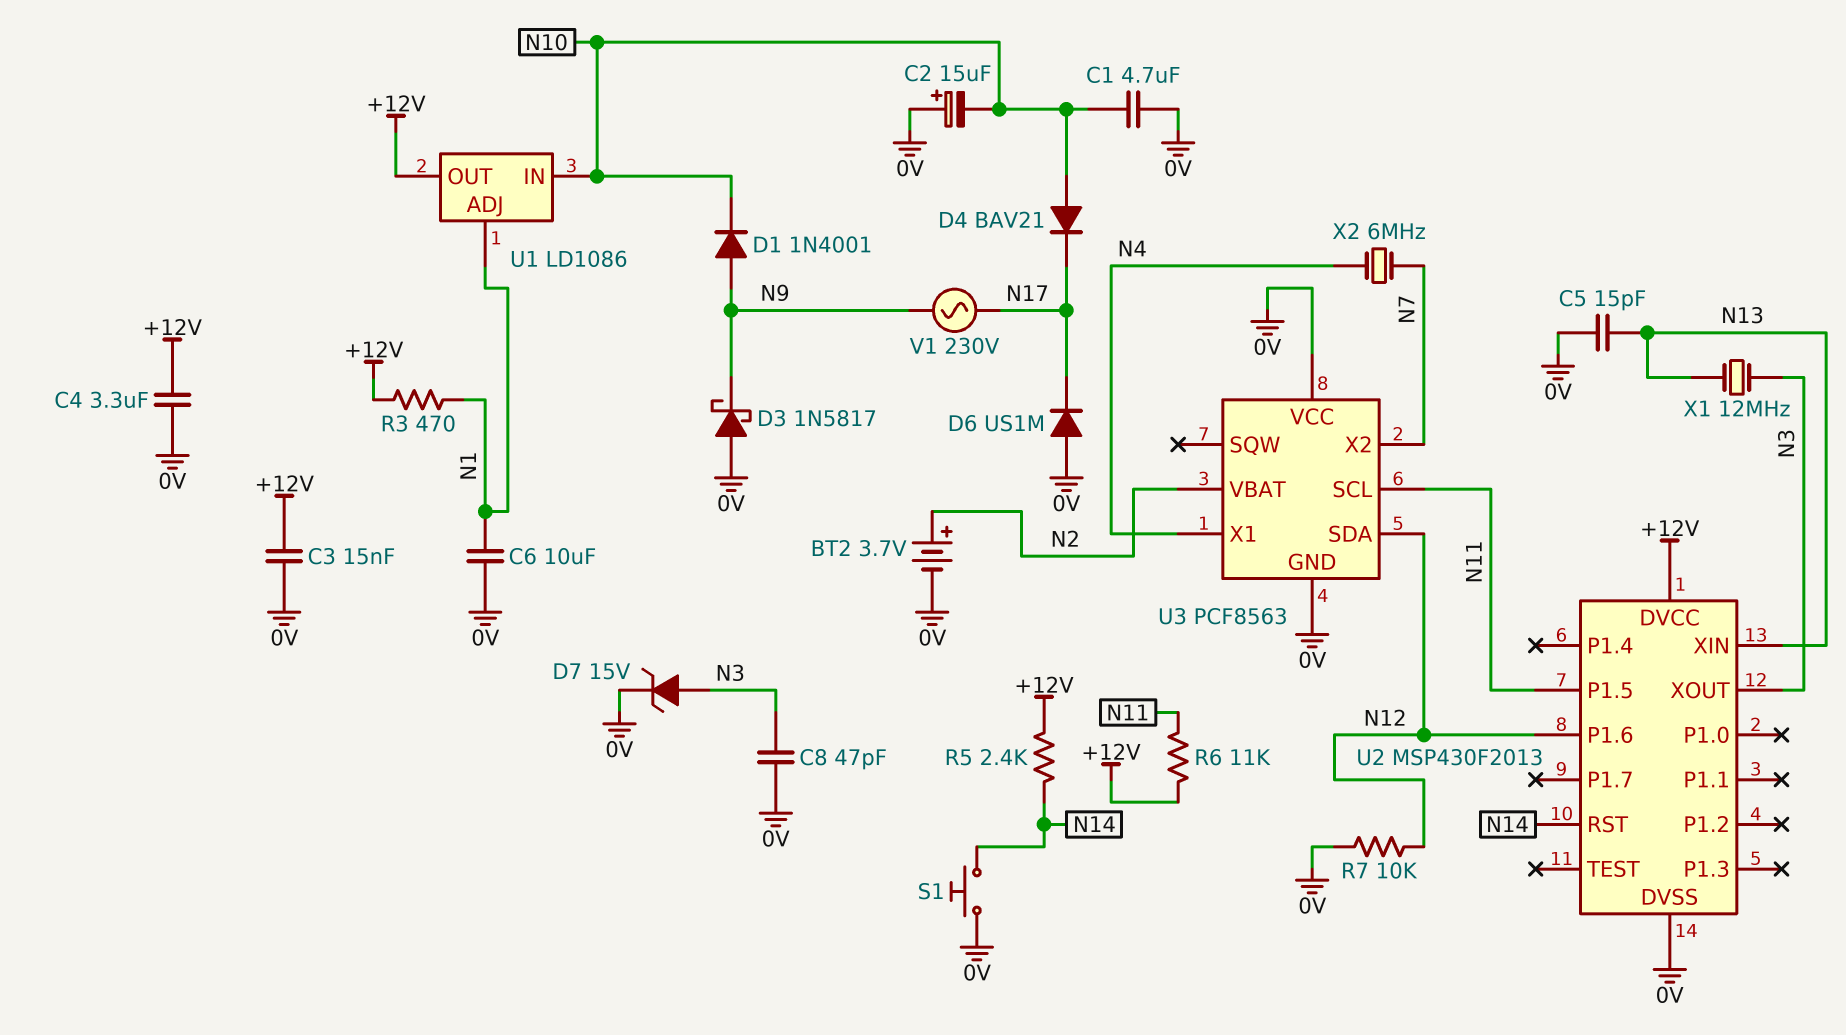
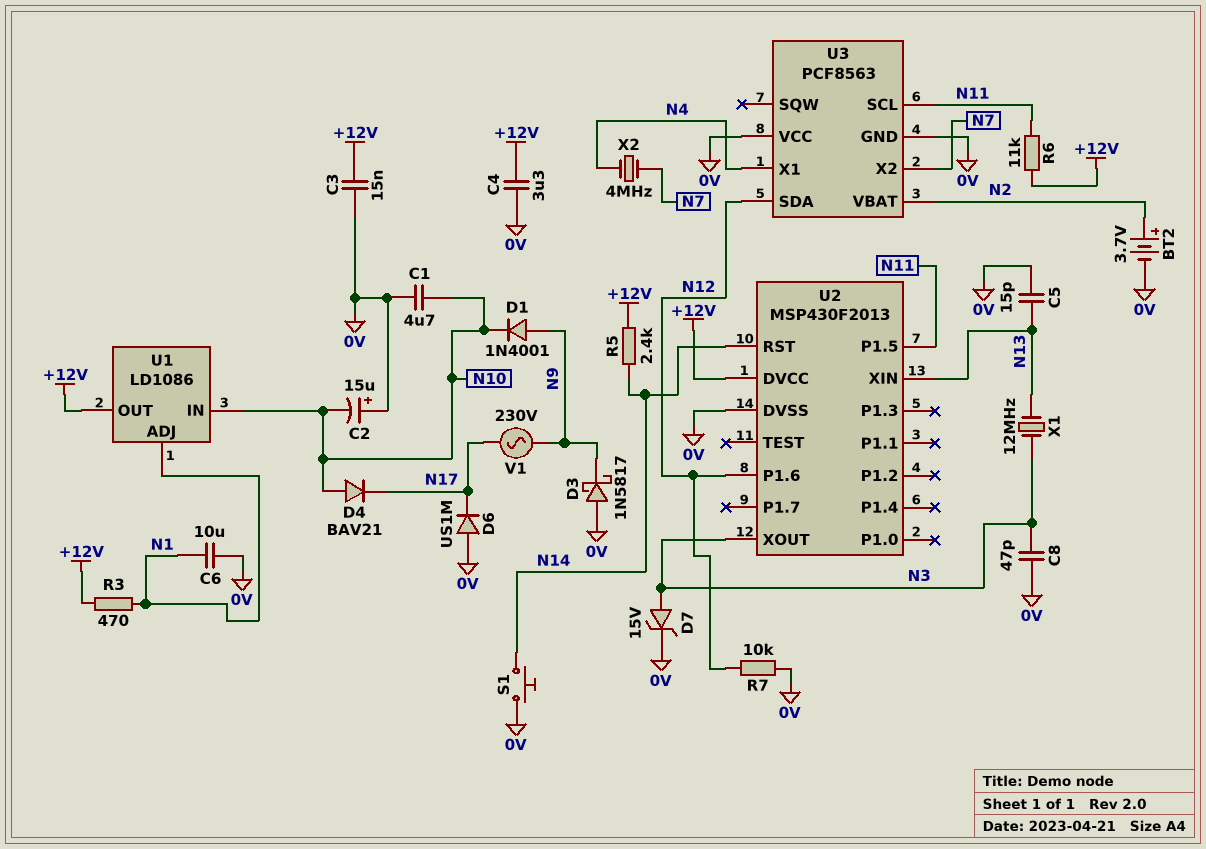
X2: 6MHz (N4, N7) -> 4MHz (N4, N7)

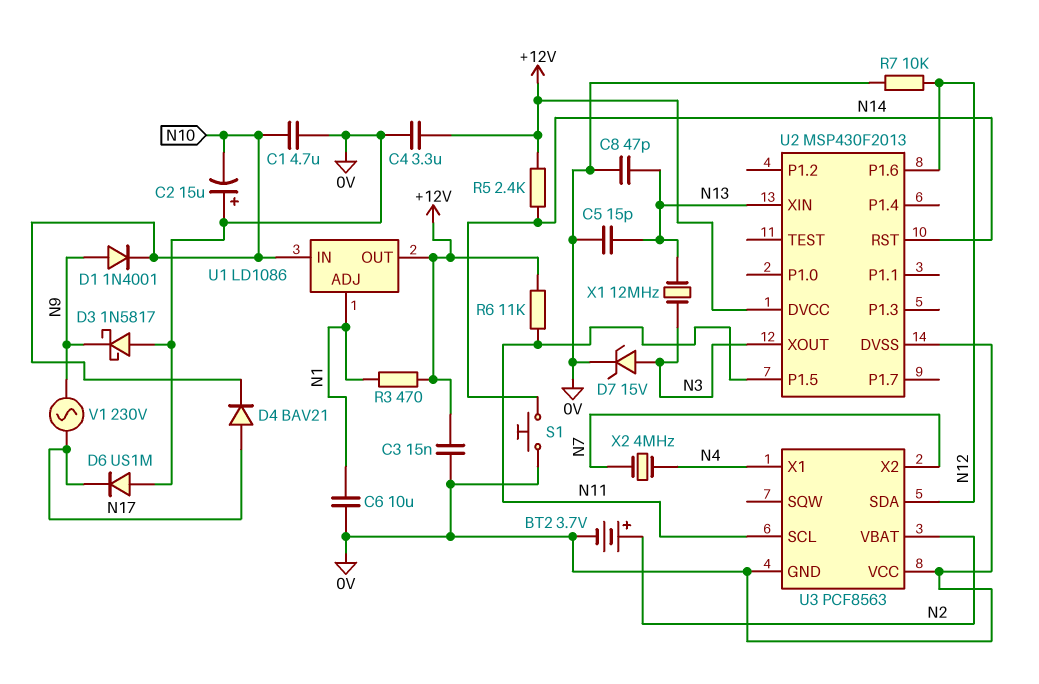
C8: 47pF (0V, N3) -> 47pF (0V, N13)
D4: diode BAV21 (A N10, K N17) -> diode BAV21 (A N17, K N10)

